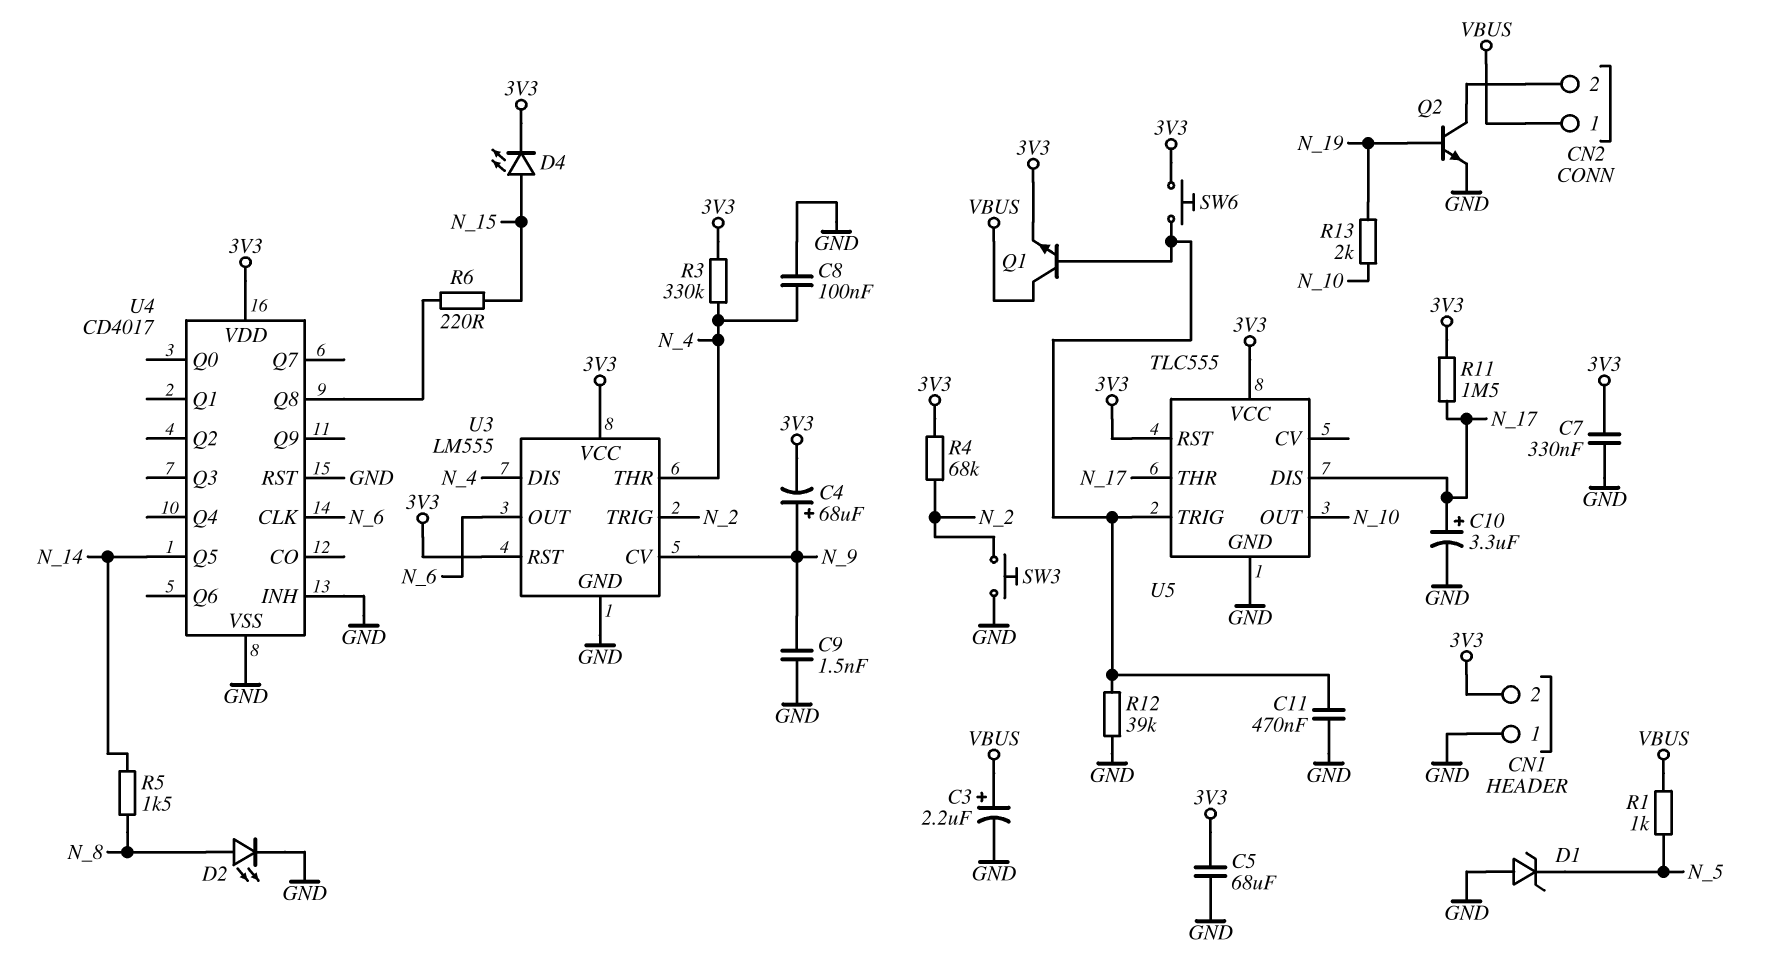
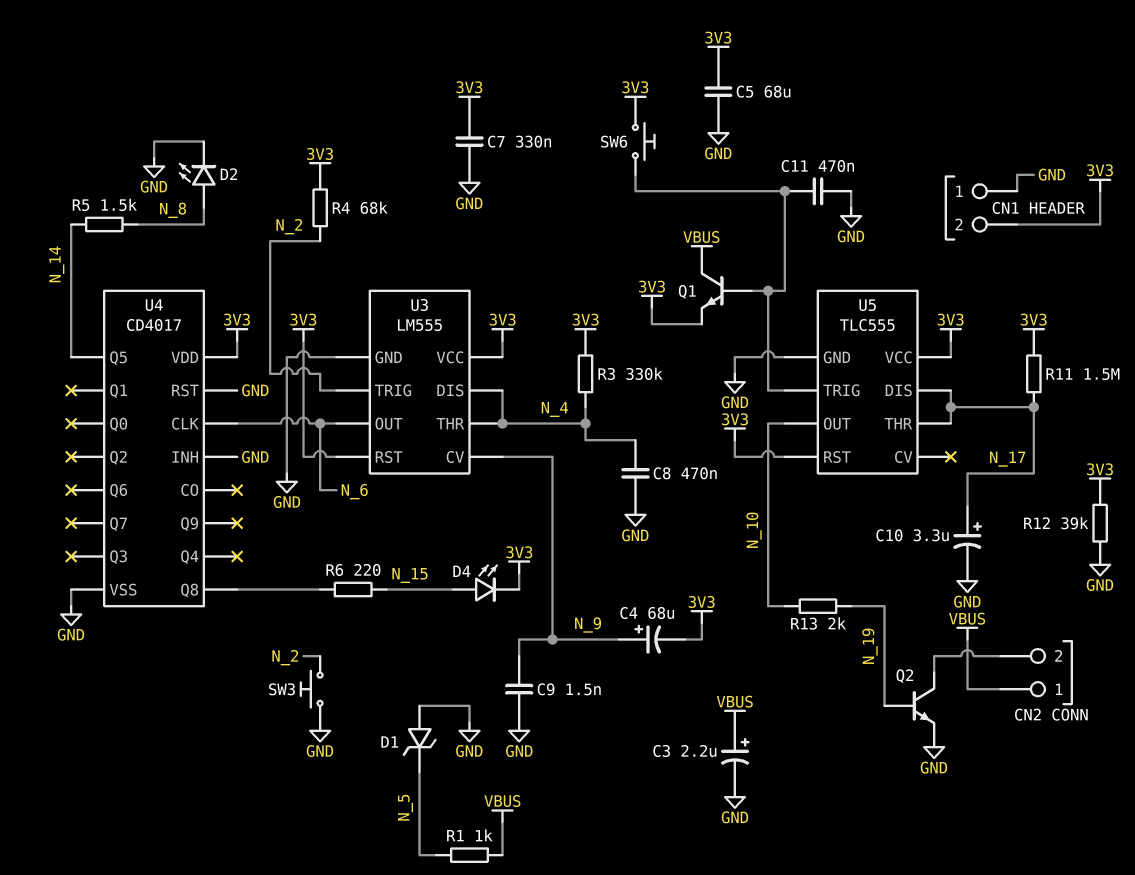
C8: 100nF (GND, N_4) -> 470nF (GND, N_4)
R12: 39k (GND, U5/TRIG) -> 39k (3V3, GND)

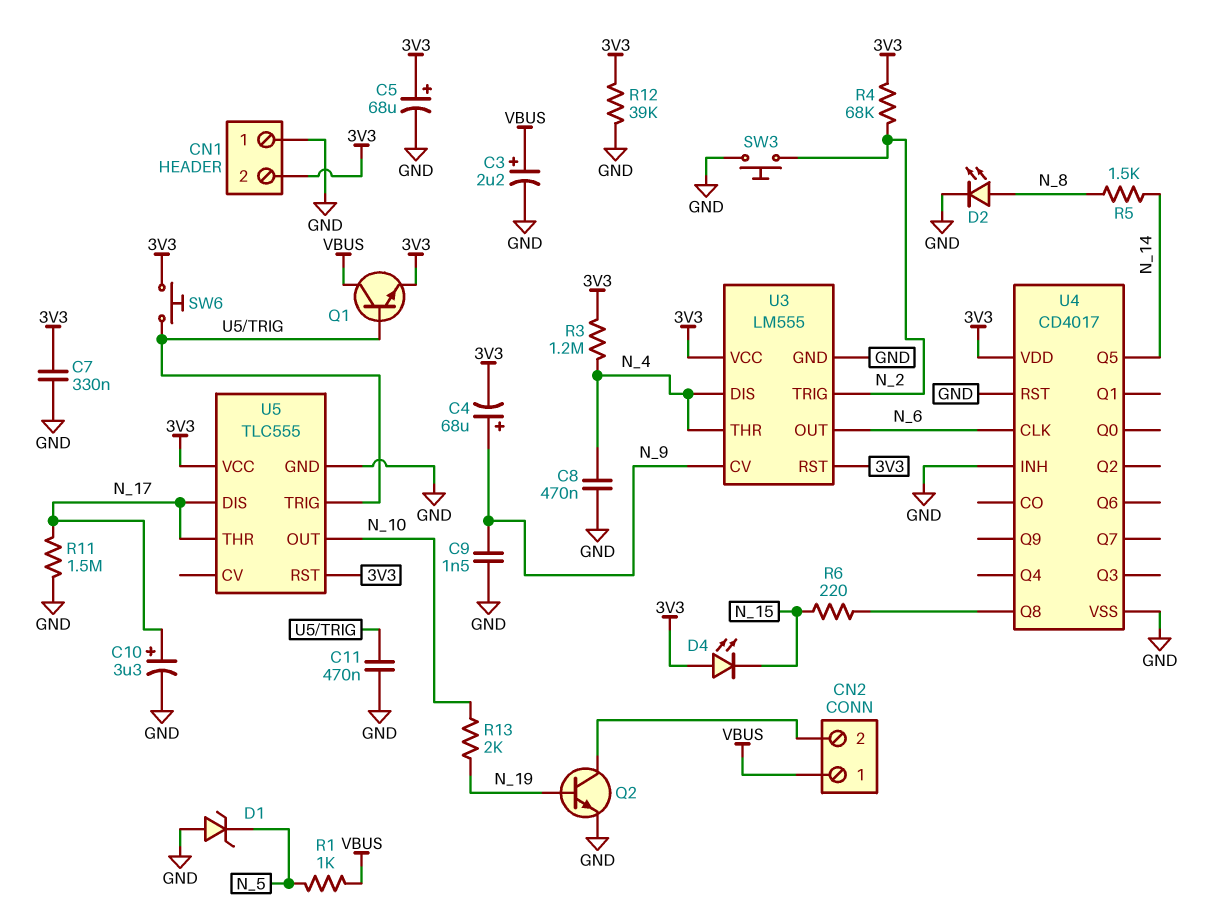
C5: 68uF (3V3, GND) -> 68uF (plus 3V3, minus GND)
D4: LED (A N_15, K 3V3) -> LED (A 3V3, K N_15)
R3: 330k (3V3, N_4) -> 1.2M (3V3, N_4)
R11: 1.5M (3V3, N_17) -> 1.5M (GND, N_17)

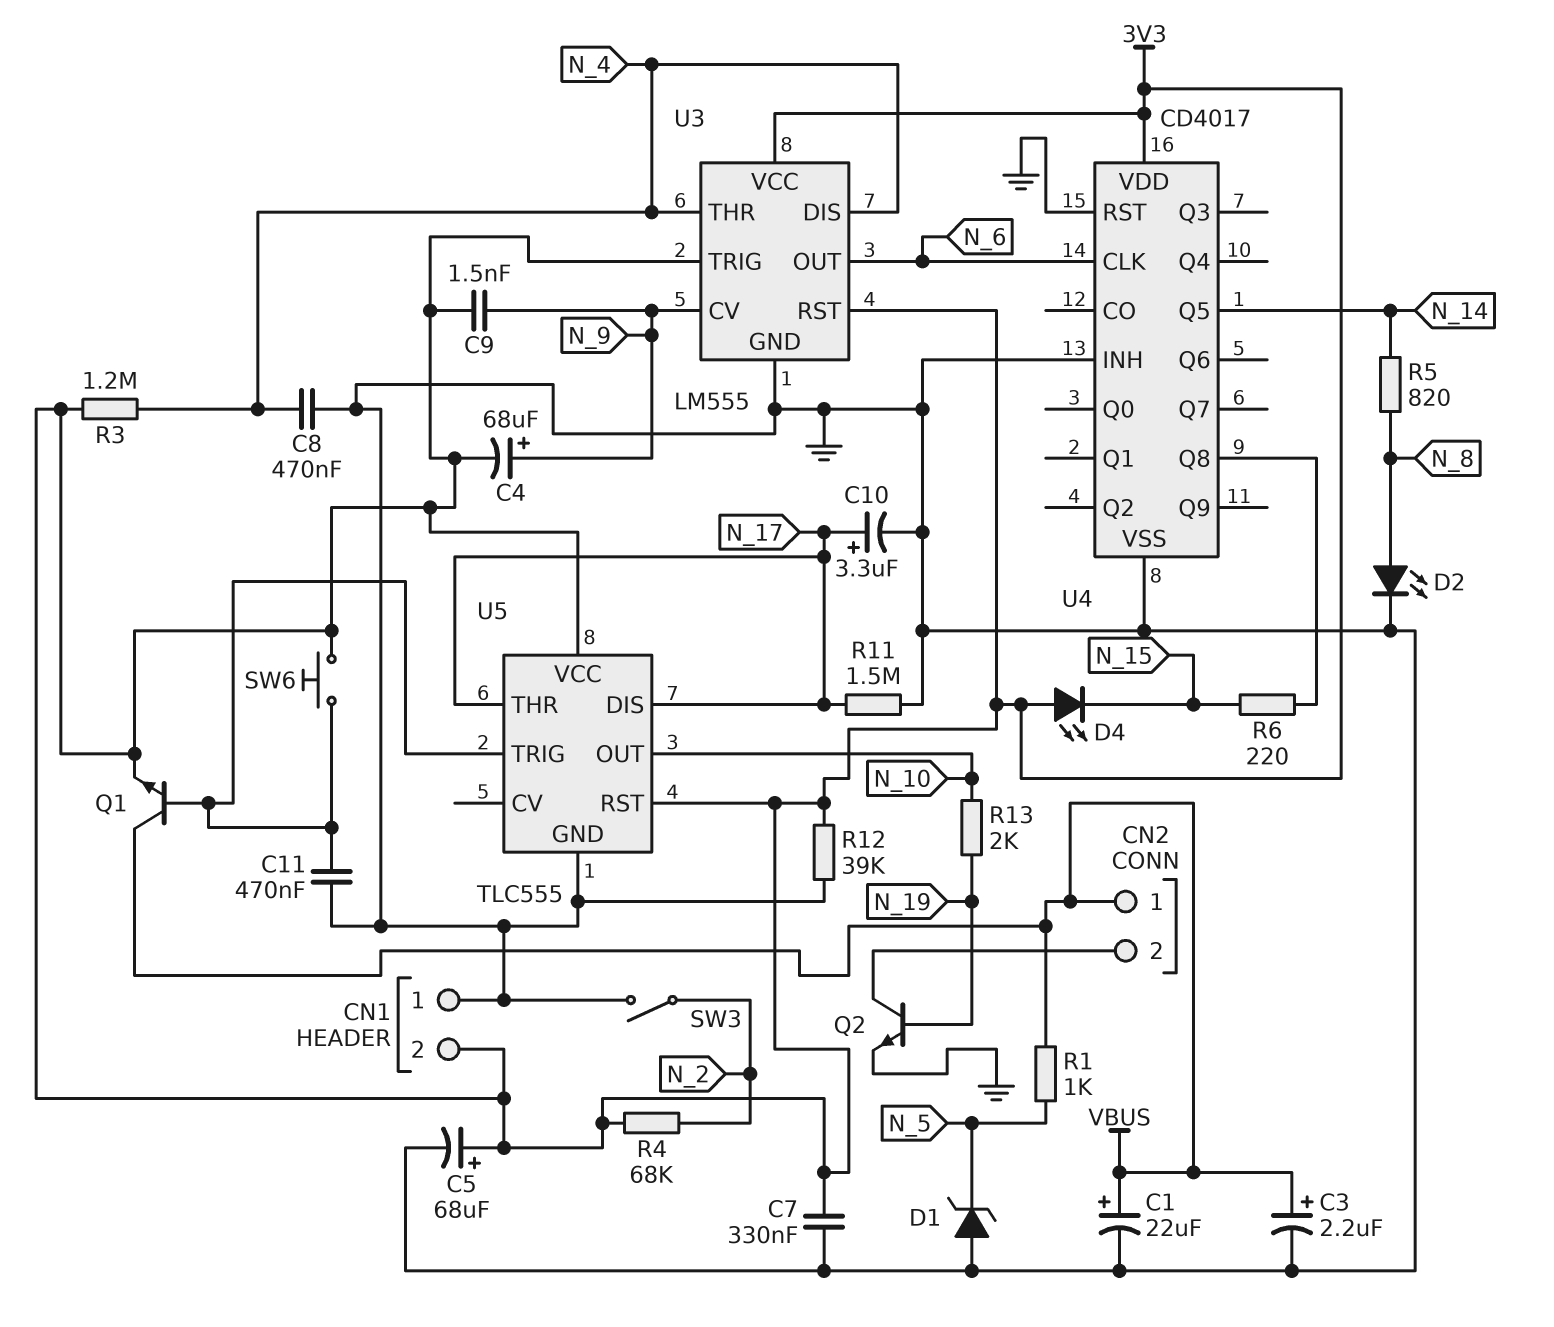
C1: none -> 22uF (plus VBUS, minus GND)
C9: 1.5nF (GND, N_9) -> 1.5nF (3V3, N_9)
R5: 1.5k (N_8, N_14) -> 820 (N_8, N_14)
SW3: button (GND, N_2) -> switch (GND, N_2)
U3 pin TRIG: N_2 -> 3V3

